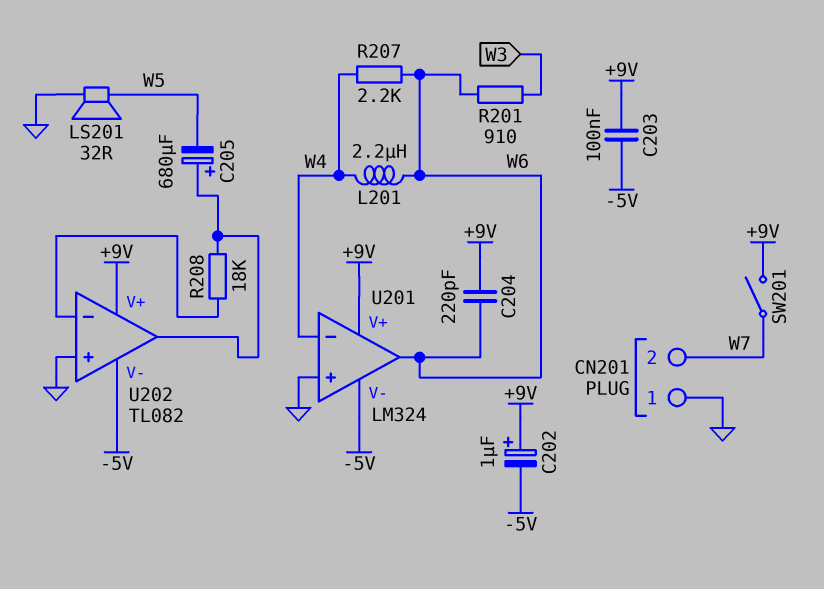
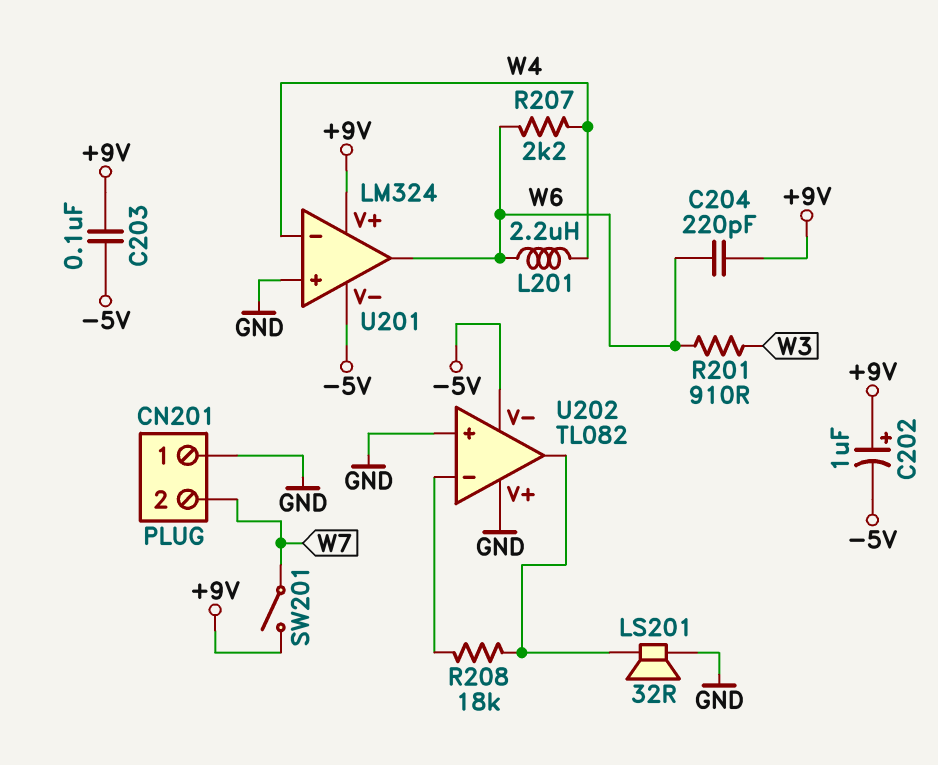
C205: 680uF (plus U202/out, minus W5) -> none
LS201: speaker 32R (GND, W5) -> speaker 32R (GND, U202/out)
U202 pin V+: +9V -> GND

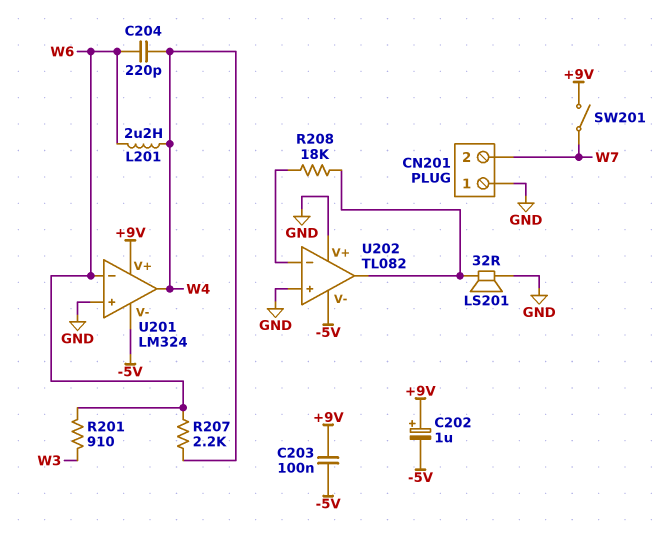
C204: 220pF (+9V, W6) -> 220pF (W4, W6)
U201 pin in-: W4 -> W6
U201 pin out: W6 -> W4

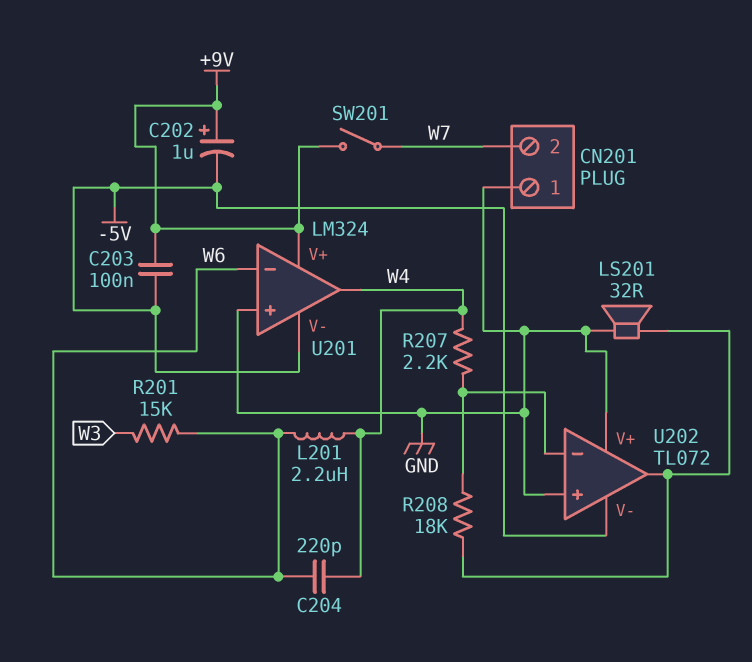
R201: 910 (W3, W6) -> 15k (W3, W6)
R207: 2.2k (W4, W6) -> 2.2k (U202/in-, W4)
U202: TL082 -> TL072

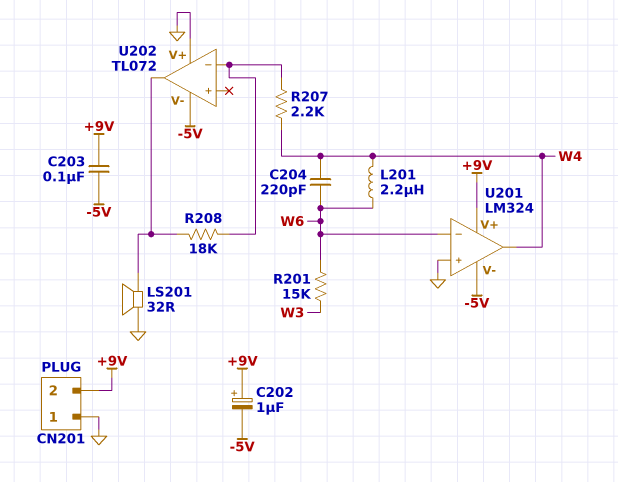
CN201 pin 2: W7 -> +9V
SW201: switch (+9V, W7) -> none
U202 pin in+: GND -> none

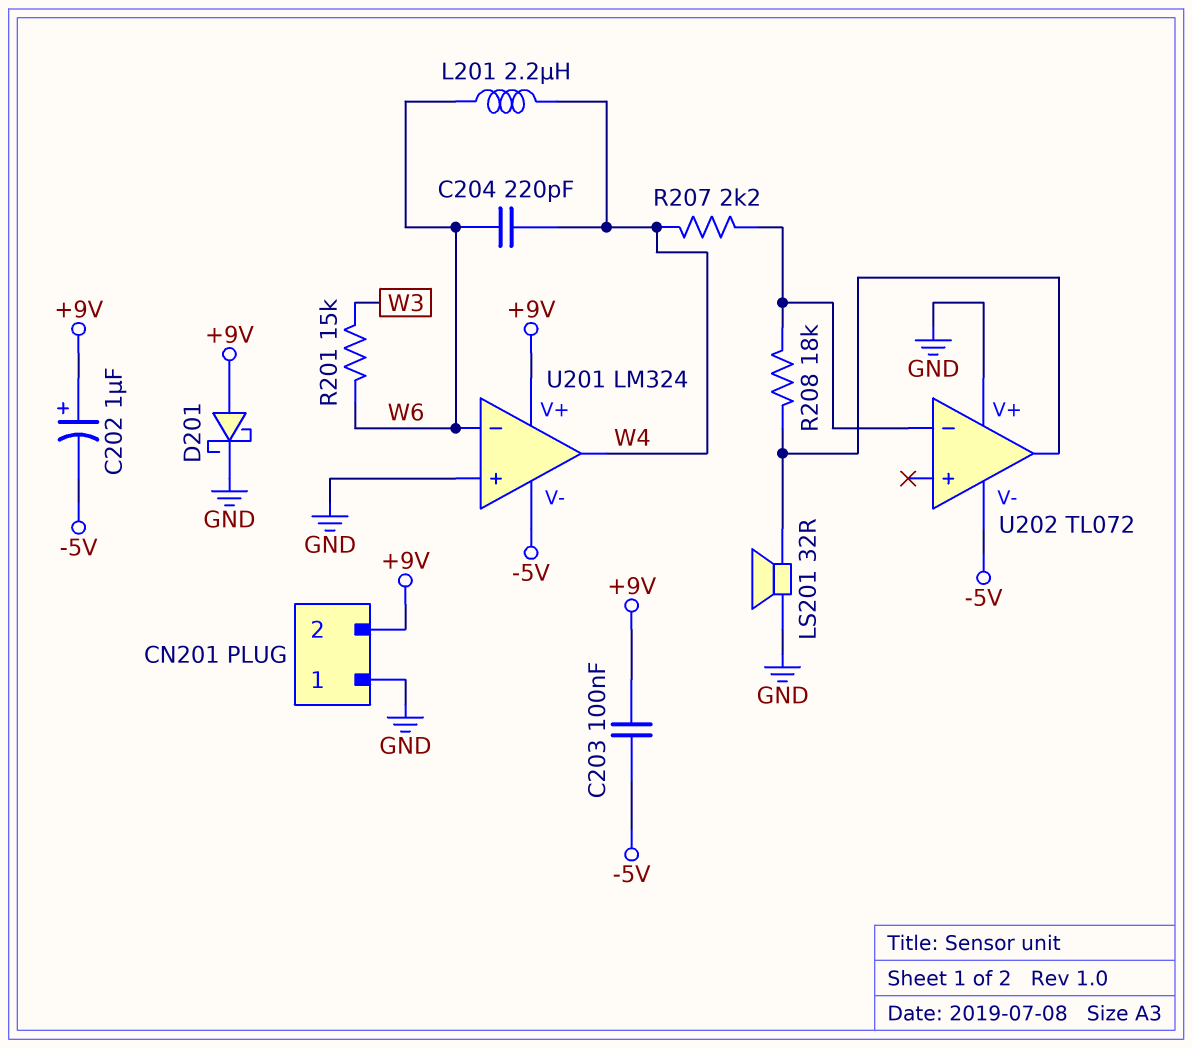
D201: none -> schottky (A +9V, K GND)

